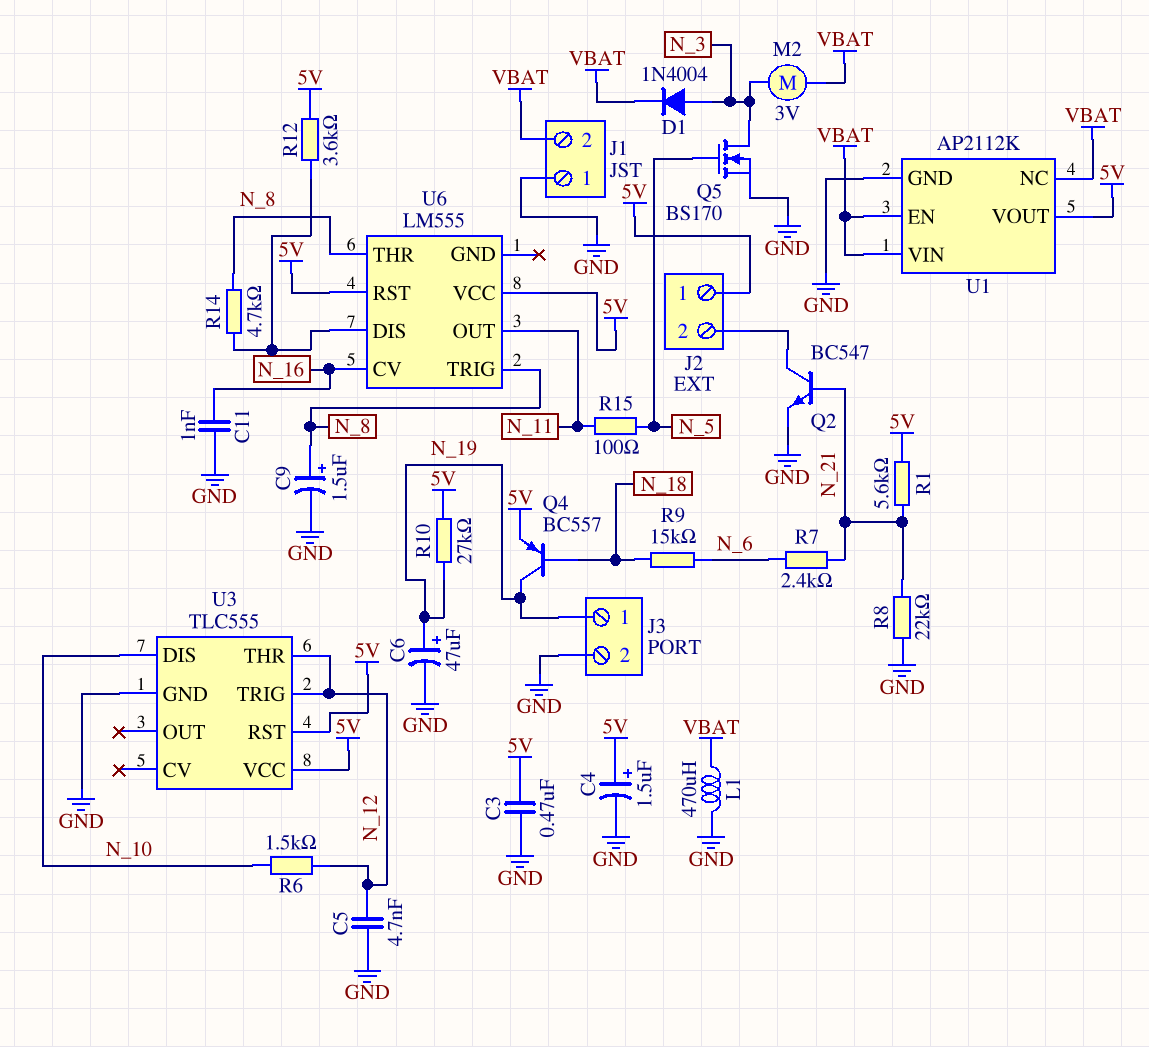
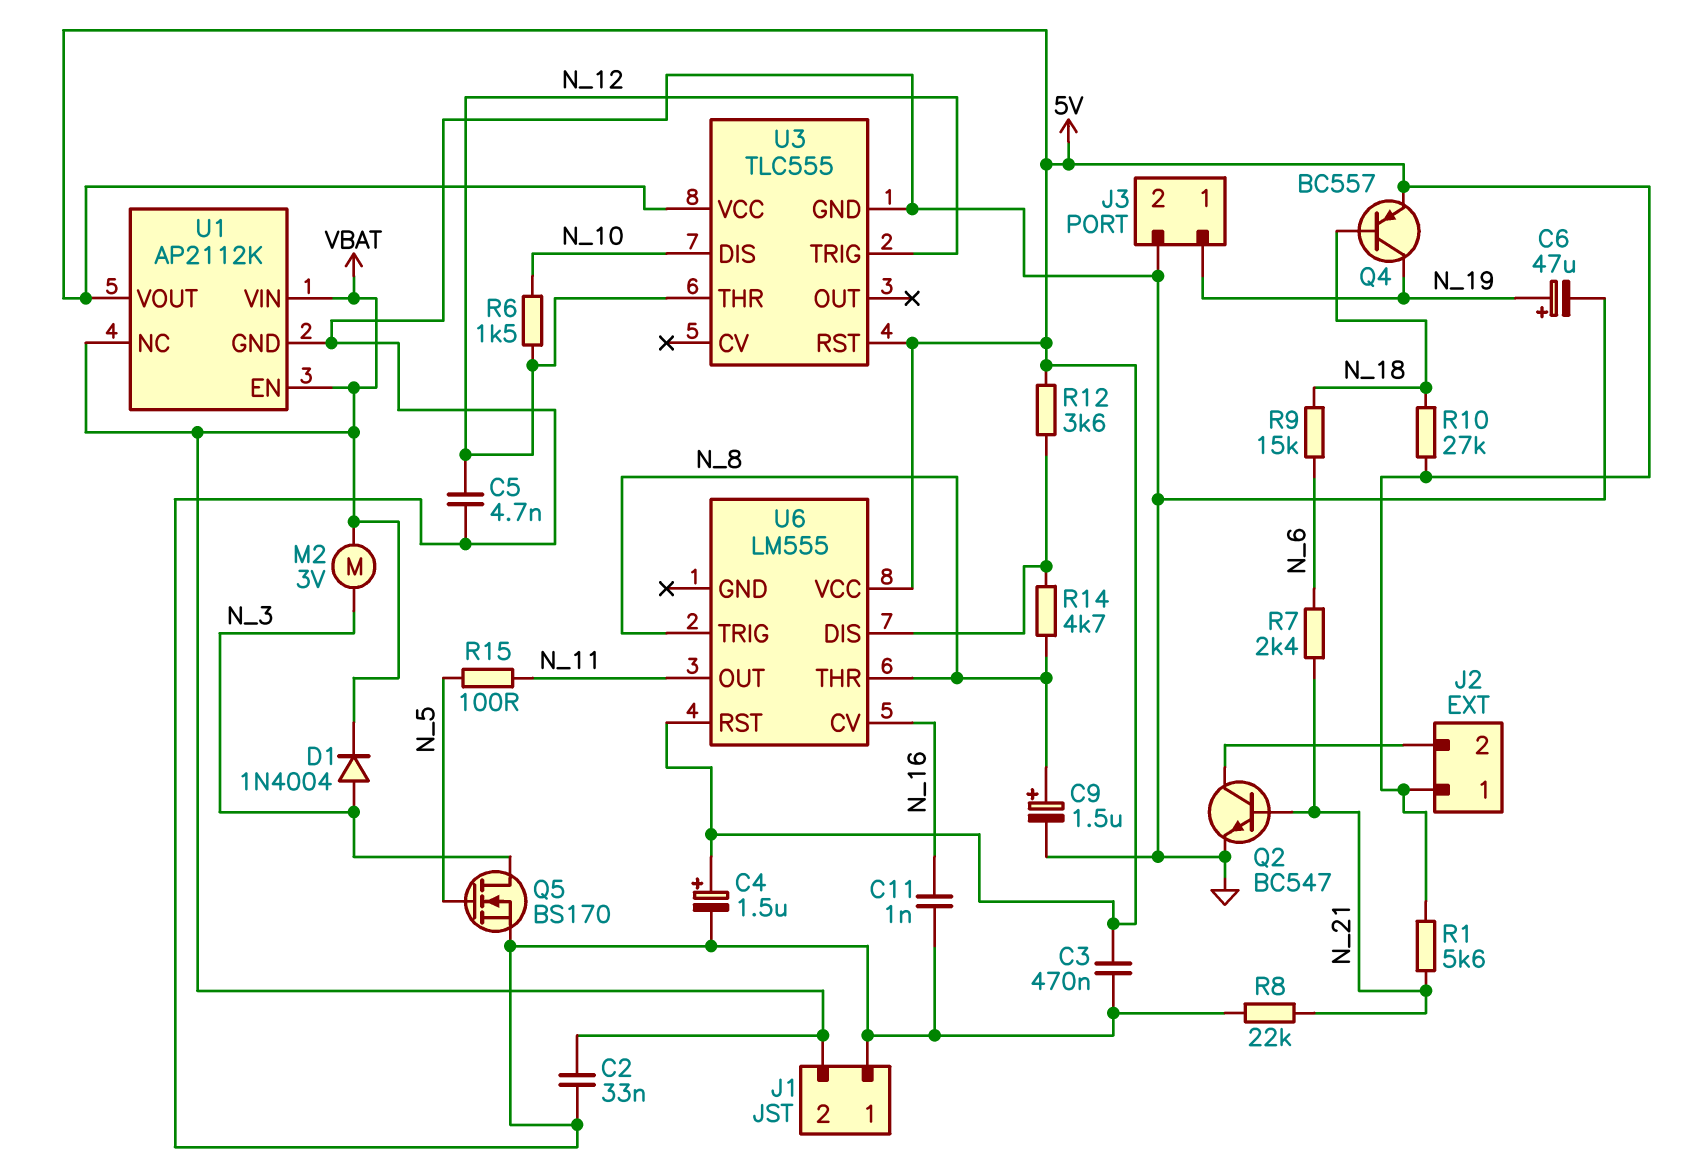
C2: none -> 33nF (GND, VBAT)
L1: 470uH (GND, VBAT) -> none
R10: 27k (5V, N_19) -> 27k (5V, N_18)

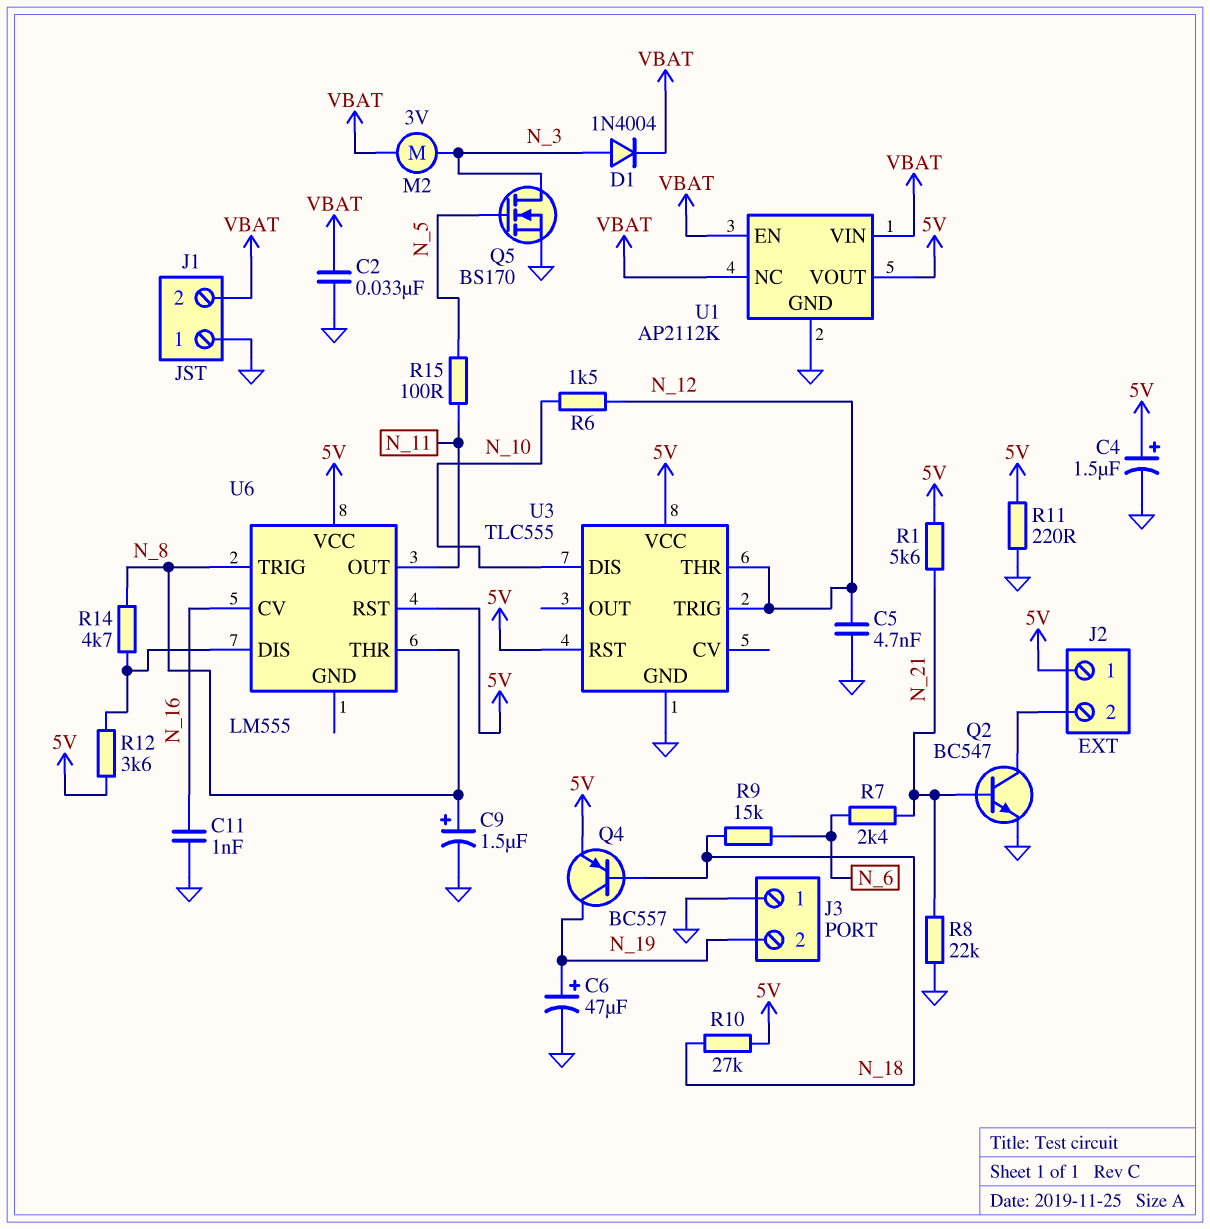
C3: 470nF (5V, GND) -> none
J3 pin 1: N_19 -> GND
J3 pin 2: GND -> N_19
R11: none -> 220 (5V, GND)

